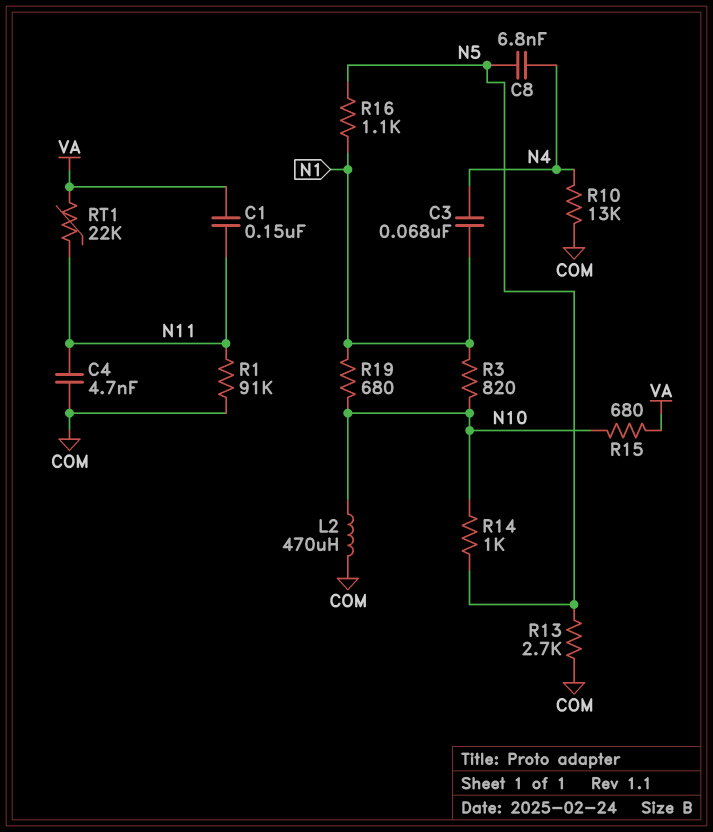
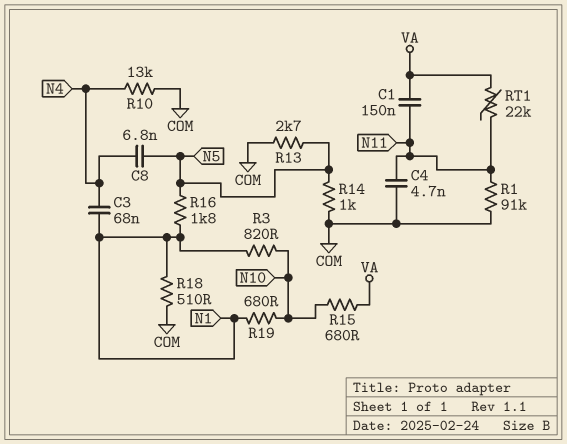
L2: 470uH (COM, N10) -> none
R14: 1k (N5, N10) -> 1k (COM, N5)
R16: 1.1k (N1, N5) -> 1.8k (N1, N5)
R18: none -> 510 (COM, N1)

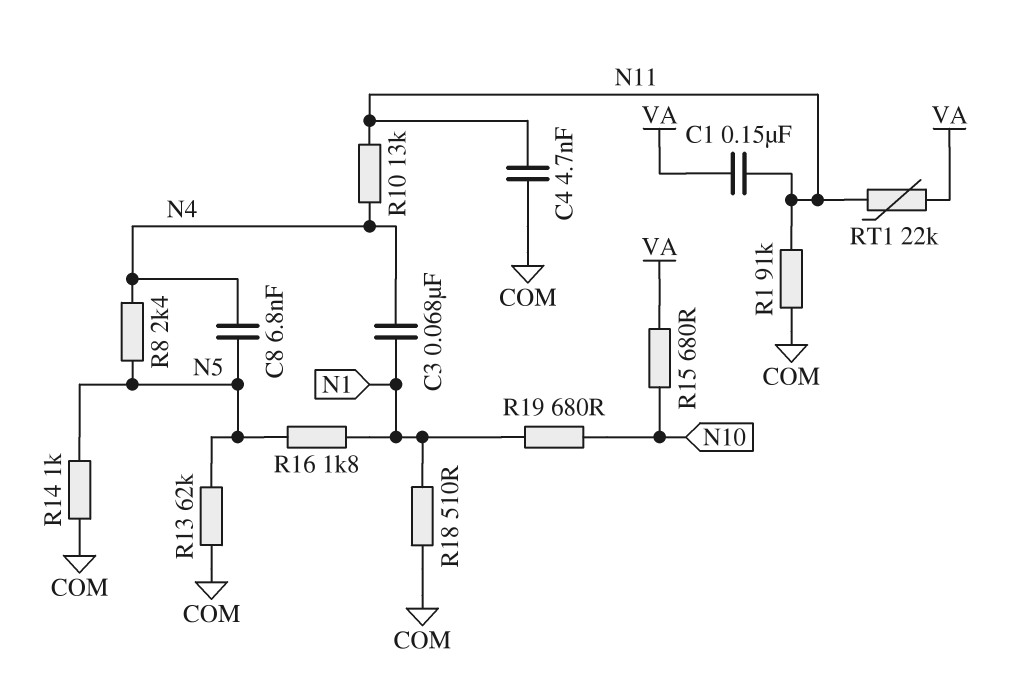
R3: 820 (N1, N10) -> none
R8: none -> 2.4k (N4, N5)
R10: 13k (COM, N4) -> 13k (N4, N11)
R13: 2.7k (COM, N5) -> 62k (COM, N5)

